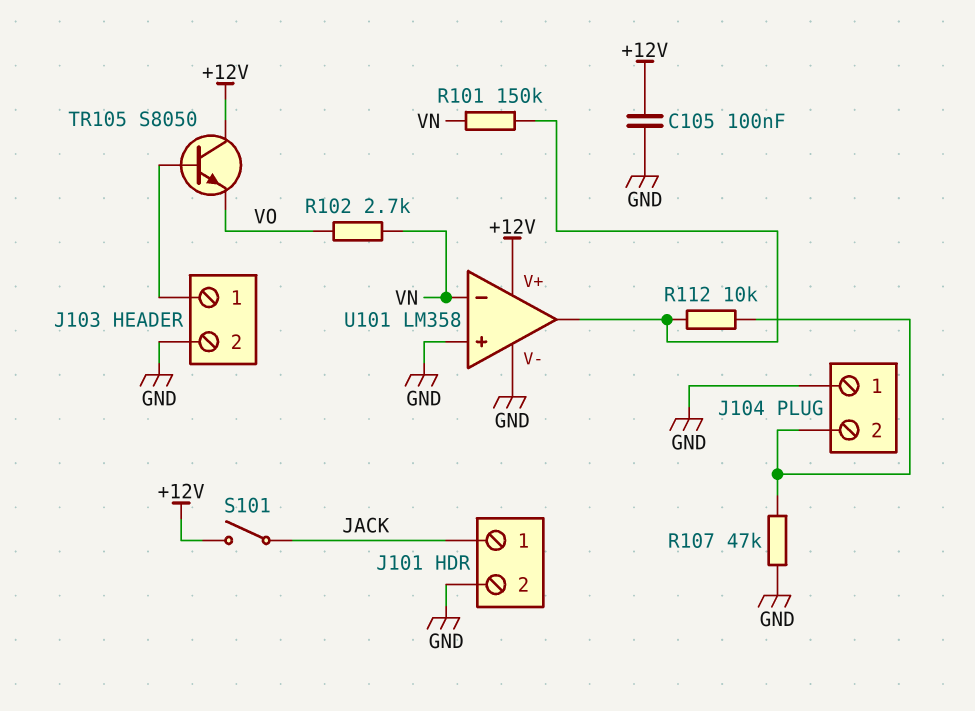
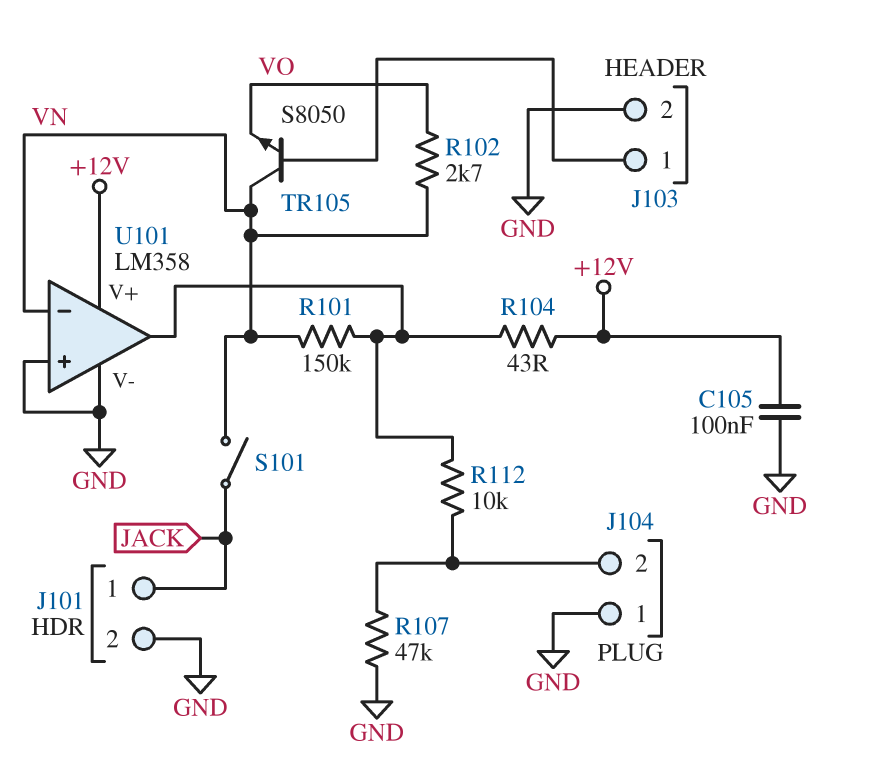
R104: none -> 43 (+12V, U101/out)
S101: switch (+12V, JACK) -> switch (JACK, VN)
TR105: NPN S8050 (B J103/1, C +12V, E VO) -> NPN S8050 (B J103/1, C VN, E VO)

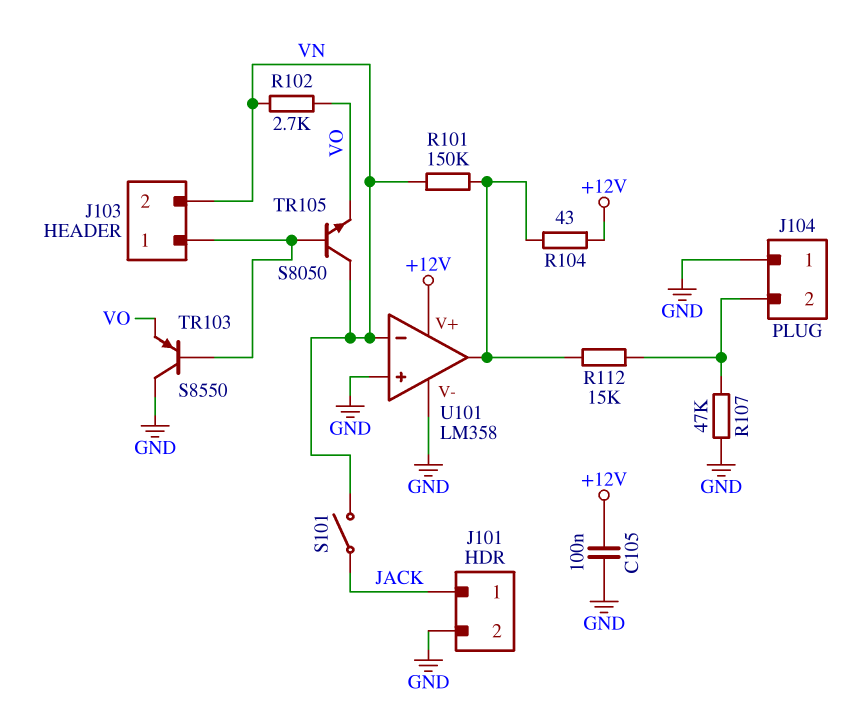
J103 pin 2: GND -> VN
R112: 10k (J104/2, U101/out) -> 15k (J104/2, U101/out)
TR103: none -> PNP S8550 (B J103/1, C GND, E VO)

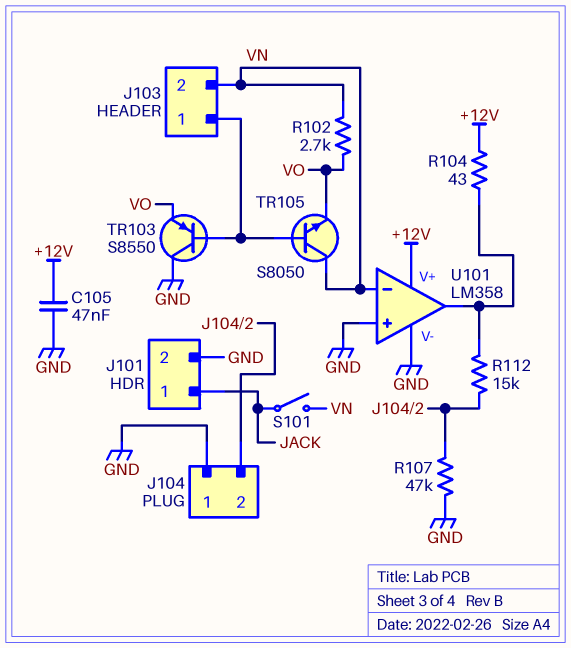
C105: 100nF (+12V, GND) -> 47nF (+12V, GND)
R101: 150k (U101/out, VN) -> none

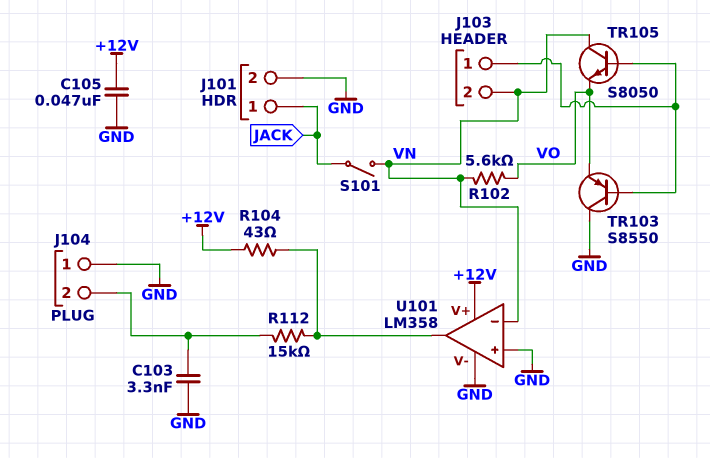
C103: none -> 3.3nF (GND, J104/2)
R102: 2.7k (VN, VO) -> 5.6k (VN, VO)
R107: 47k (GND, J104/2) -> none

